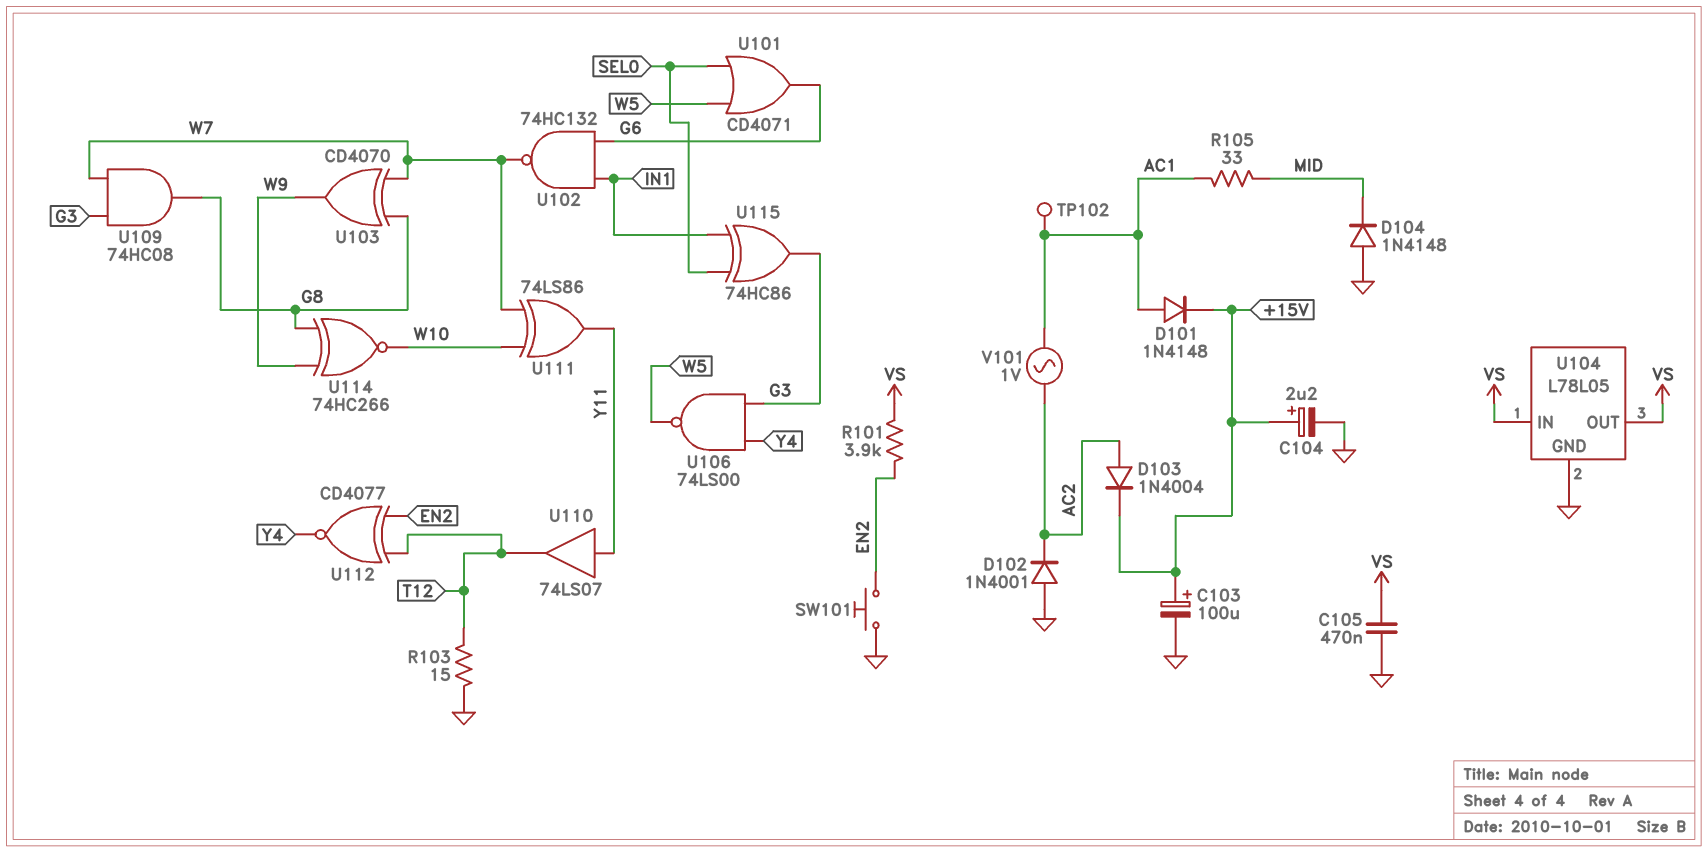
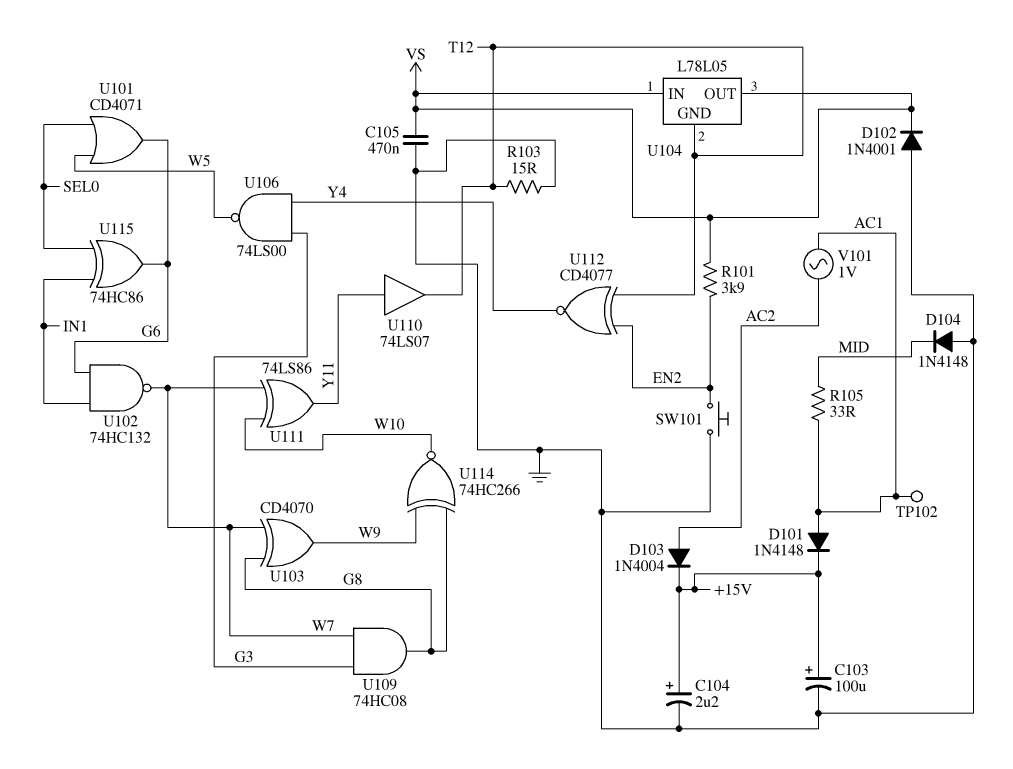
D102: diode 1N4001 (A GND, K AC2) -> diode 1N4001 (A GND, K VS)
U104 pin GND: GND -> T12
U115: XOR 74HC86 (in IN1, in SEL0, out G3) -> XOR 74HC86 (in IN1, in SEL0, out G6)

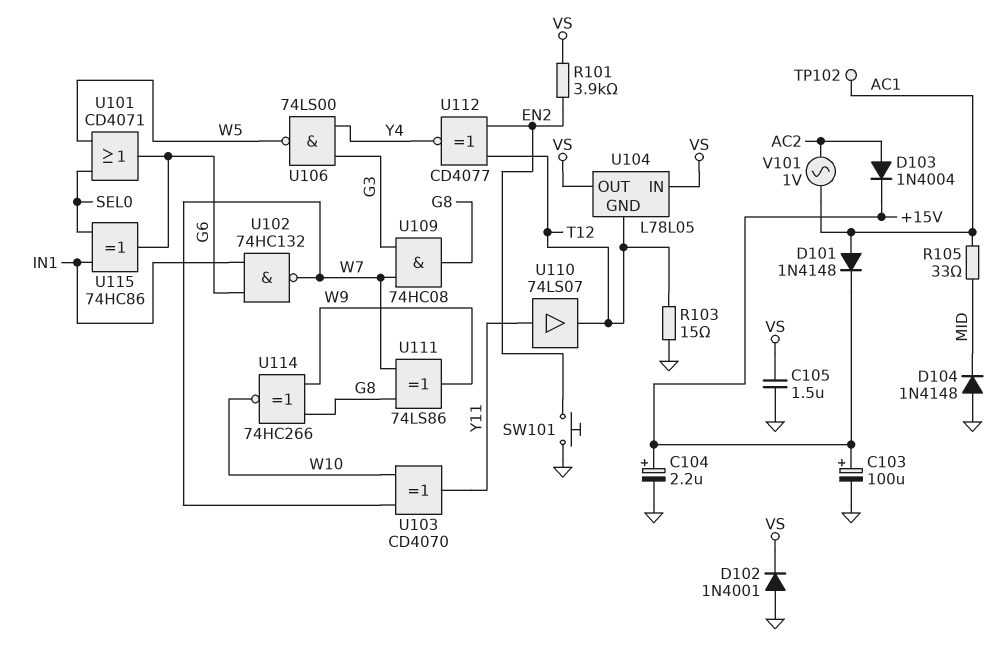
C105: 470nF (GND, VS) -> 1.5uF (GND, VS)
U103: XOR CD4070 (in G8, in W7, out W9) -> XOR CD4070 (in W7, in W10, out Y11)
U111: XOR 74LS86 (in W7, in W10, out Y11) -> XOR 74LS86 (in G8, in W7, out W9)

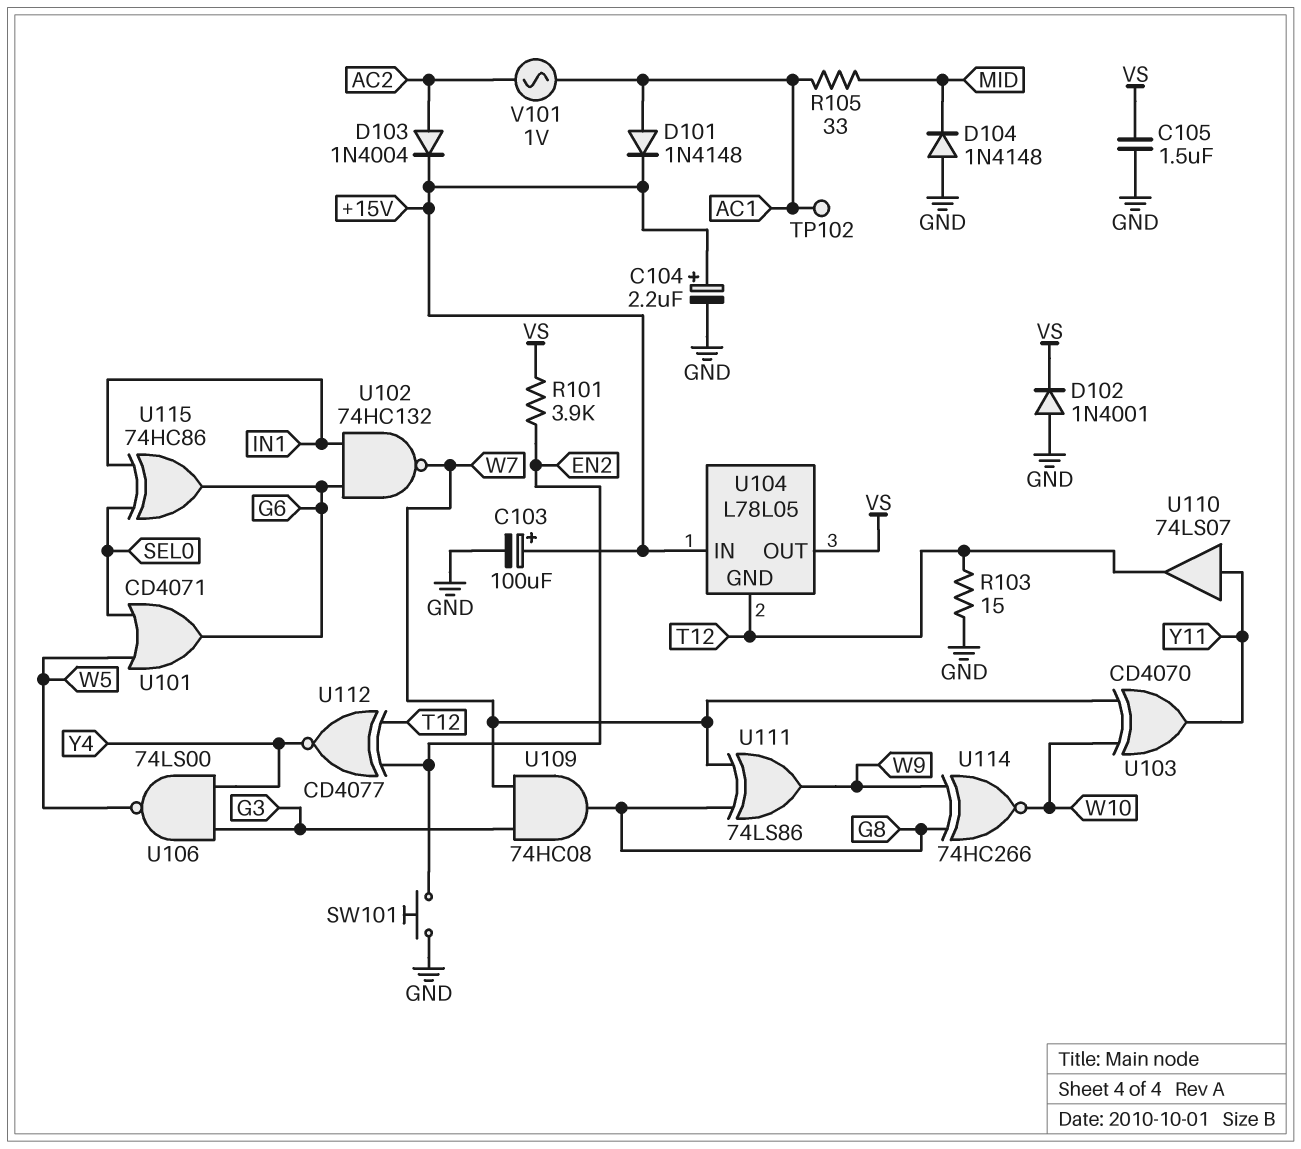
U104 pin IN: VS -> +15V

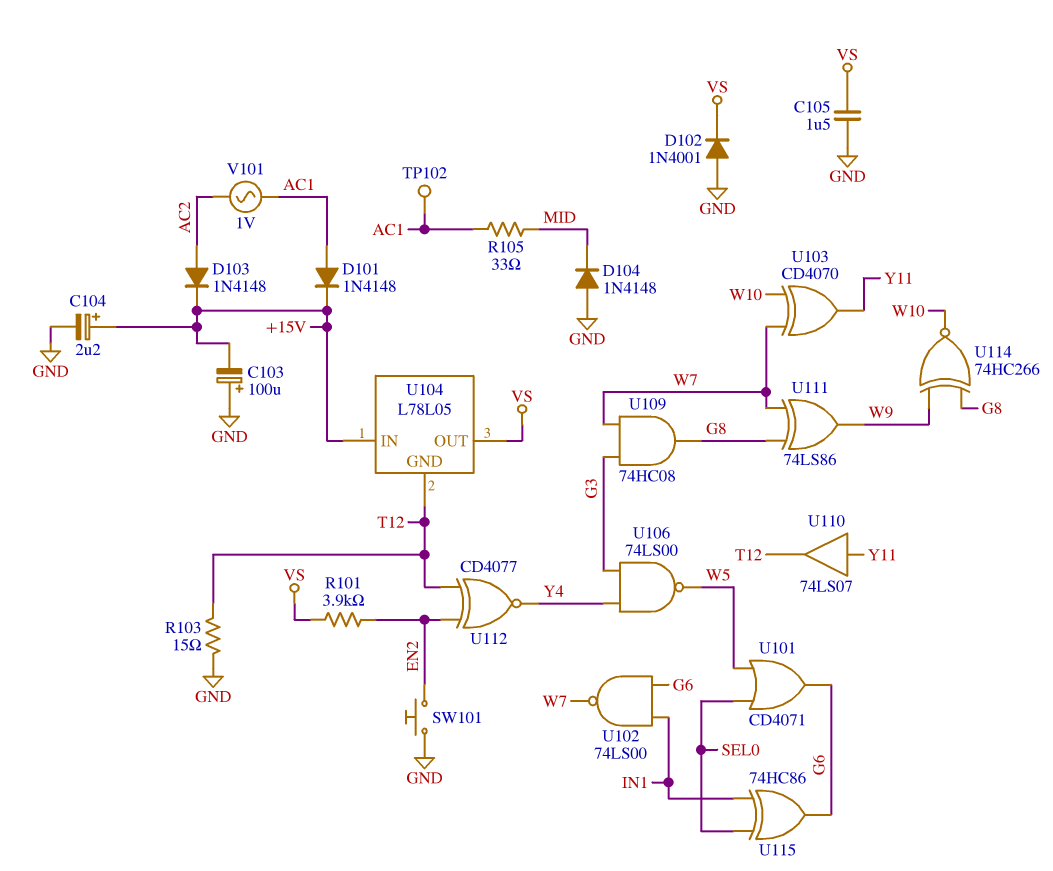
C103: 100uF (plus +15V, minus GND) -> 100uF (plus GND, minus +15V)
D103: diode 1N4004 (A AC2, K +15V) -> diode 1N4148 (A AC2, K +15V)
U102: NAND 74HC132 (in G6, in IN1, out W7) -> NAND 74LS00 (in G6, in IN1, out W7)

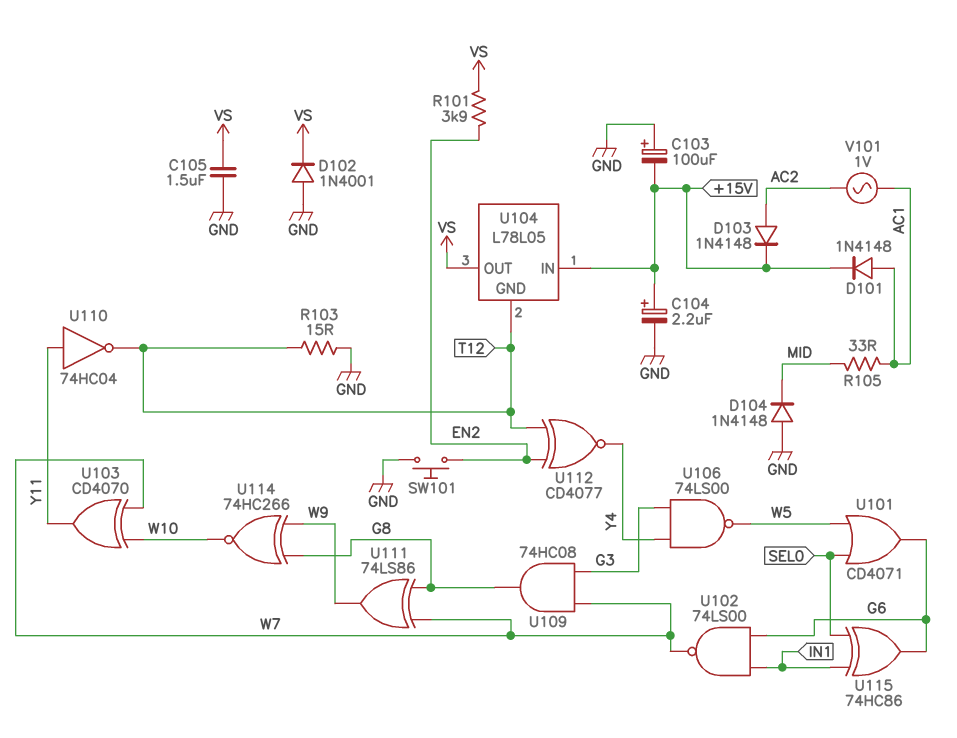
TP102: test point (AC1) -> none
U110: buffer 74LS07 (in Y11, out T12) -> NOT 74HC04 (in Y11, out T12)

